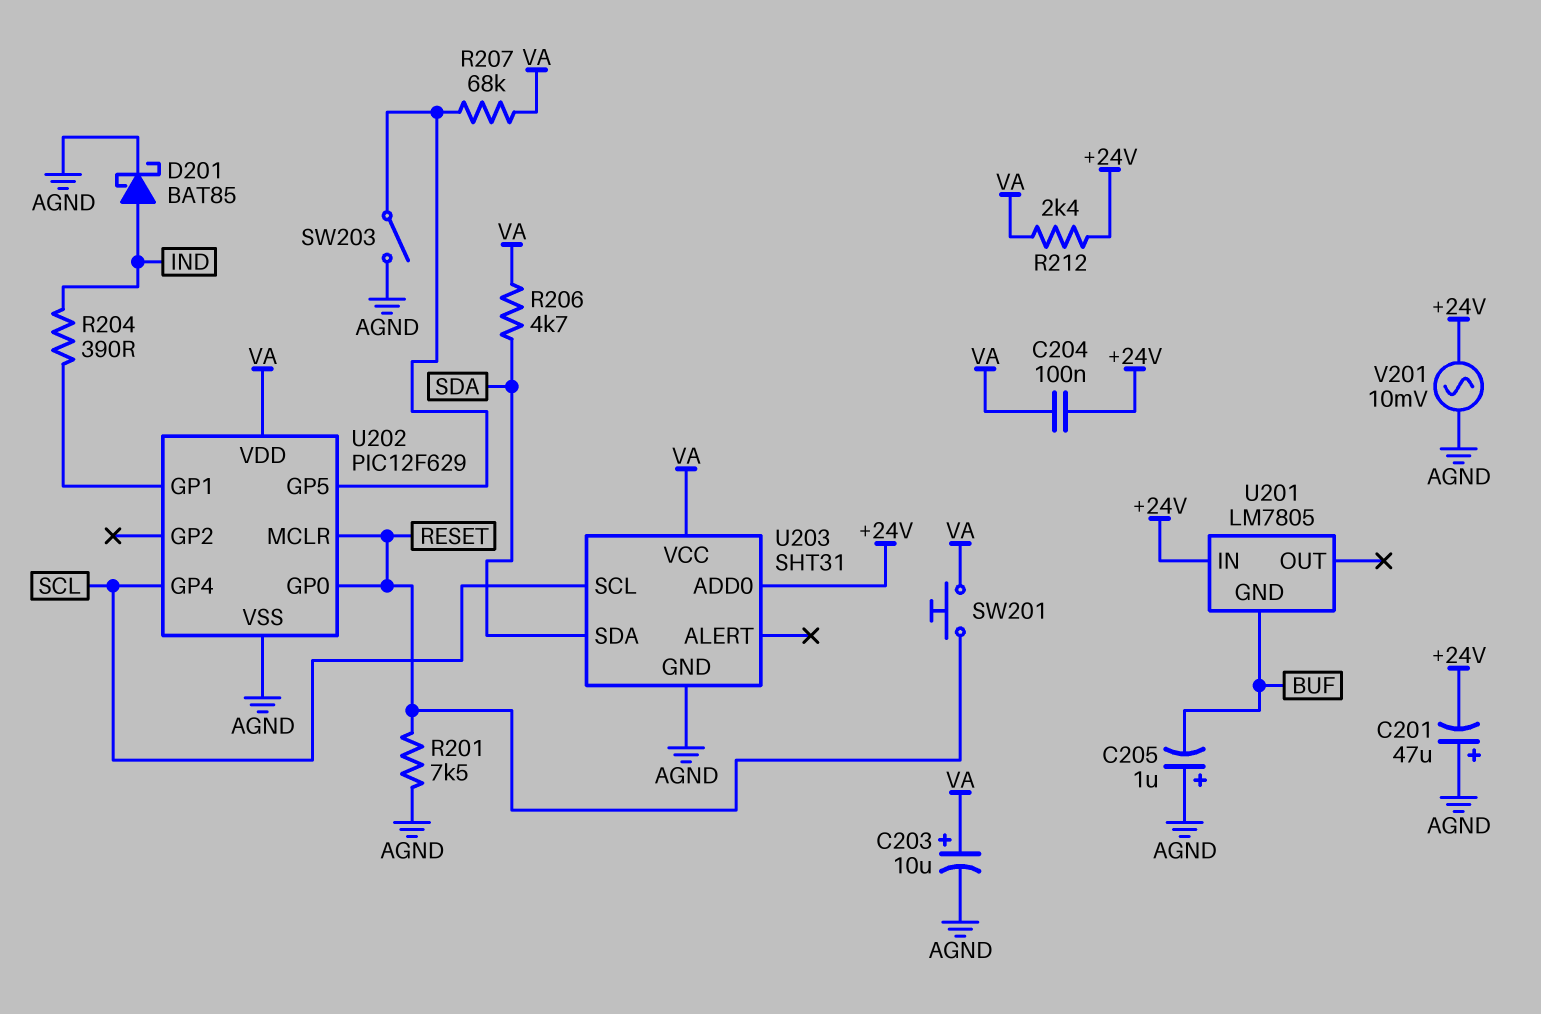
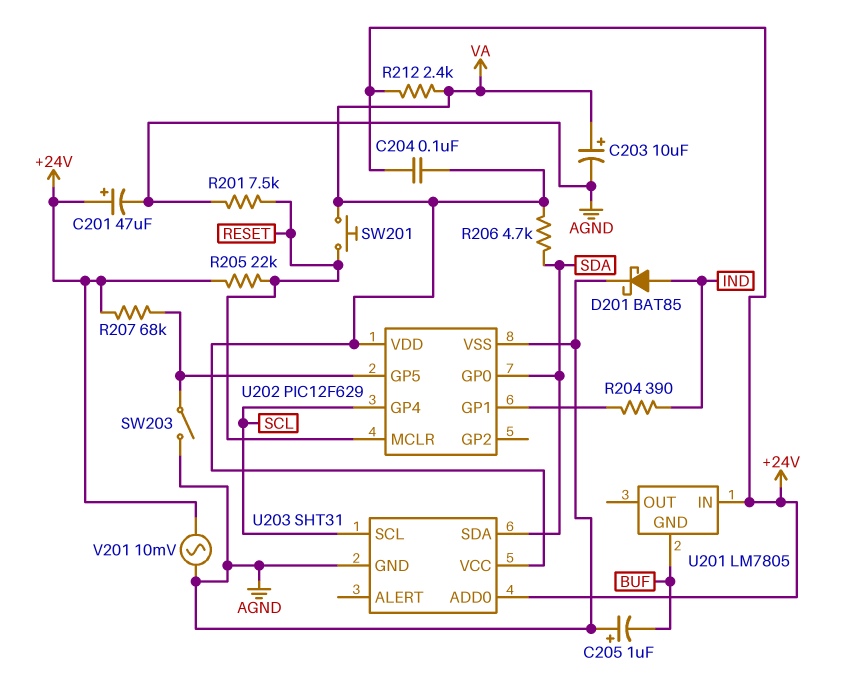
C201: 47uF (plus AGND, minus +24V) -> 47uF (plus +24V, minus AGND)
R205: none -> 22k (+24V, RESET)
R207: 68k (U202/GP5, VA) -> 68k (+24V, U202/GP5)
U202 pin GP0: RESET -> SDA

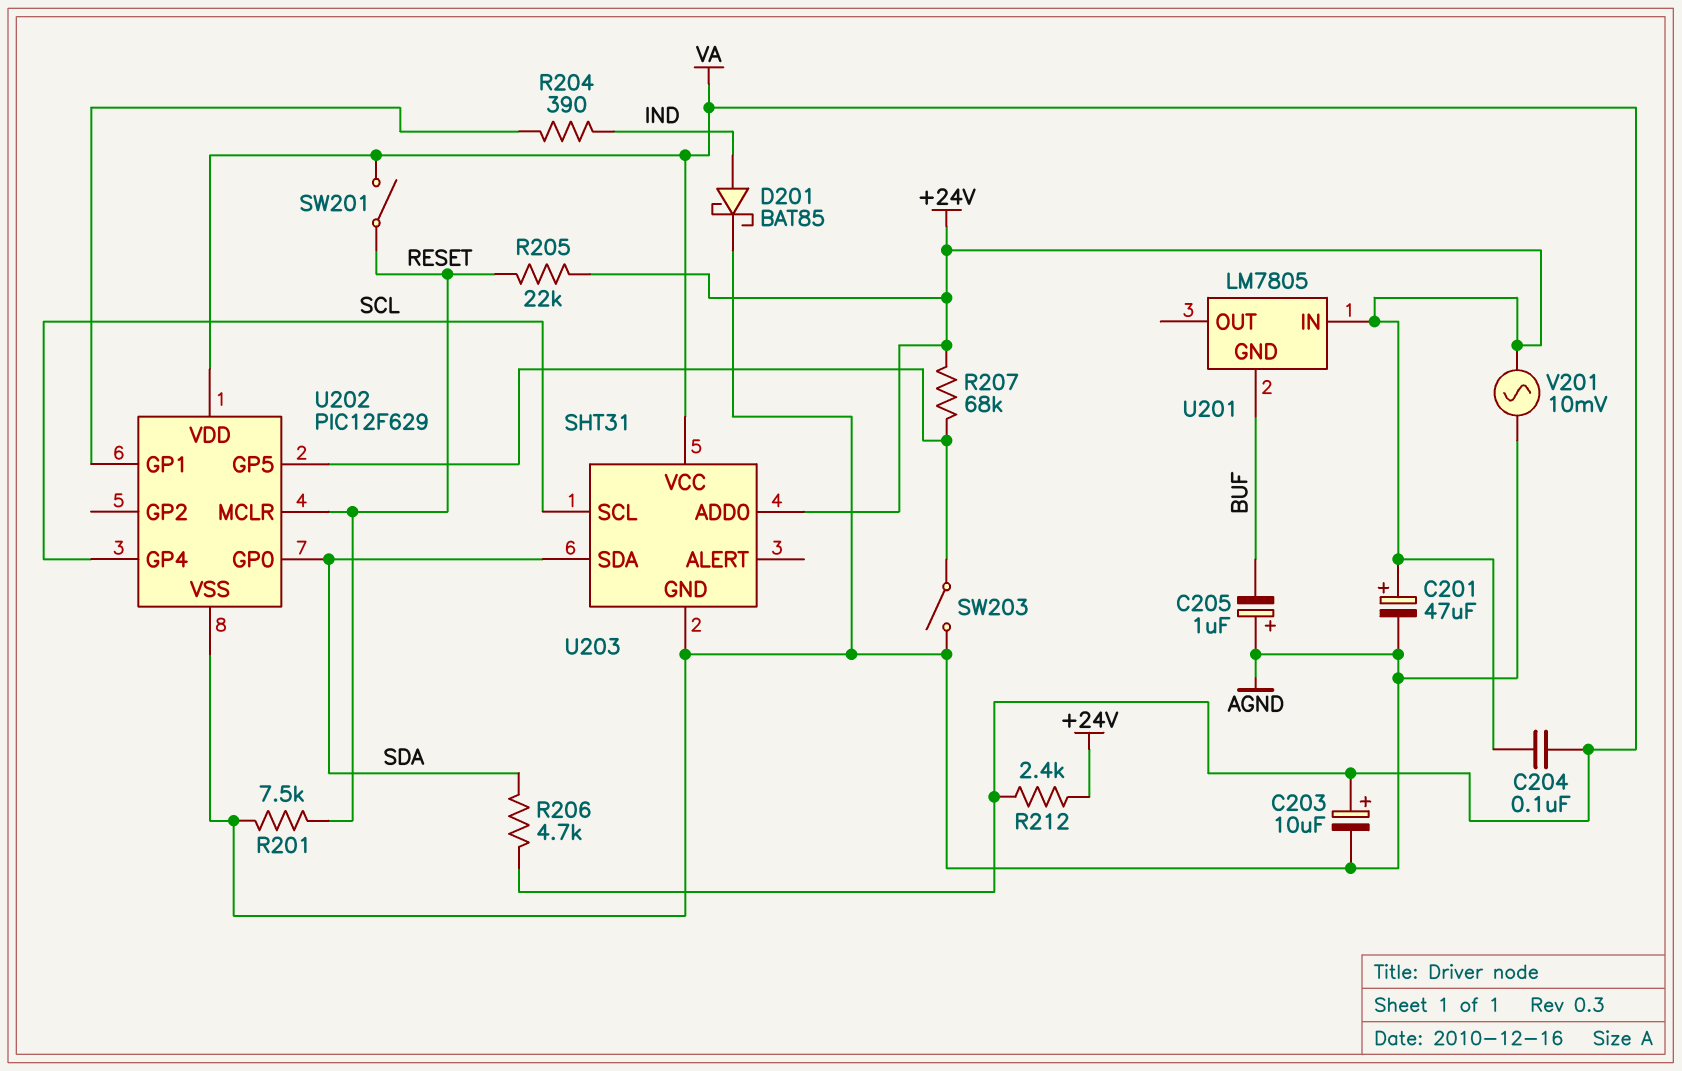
SW201: button (RESET, VA) -> switch (RESET, VA)

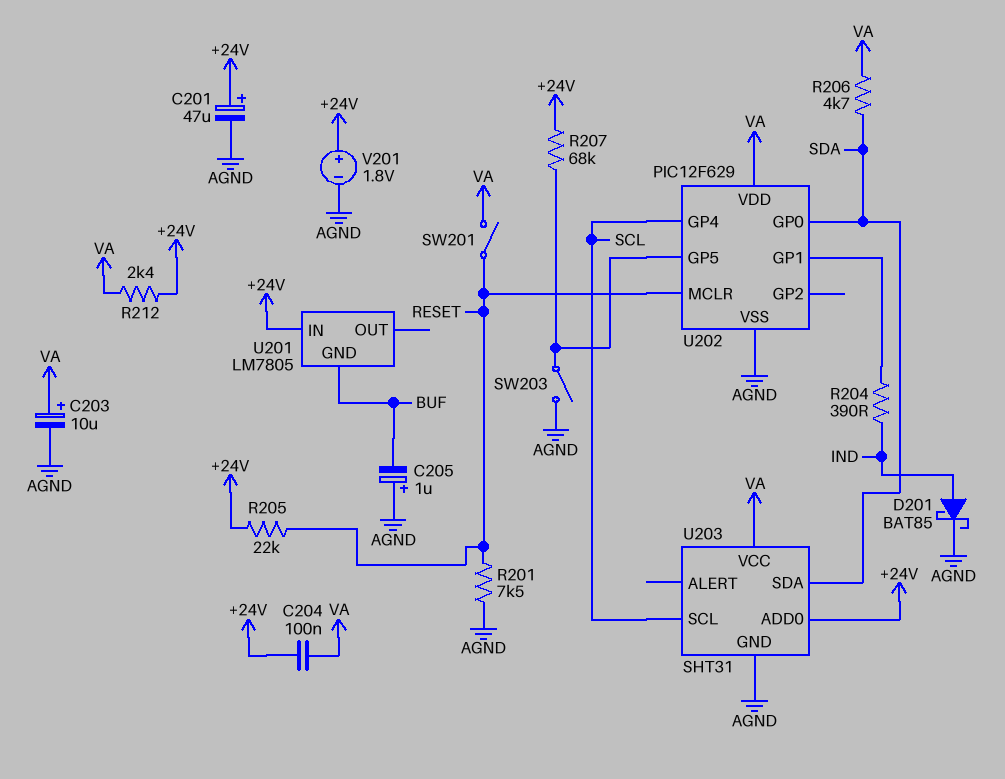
V201: AC 10mV (+24V, AGND) -> 1.8V (plus +24V, minus AGND)

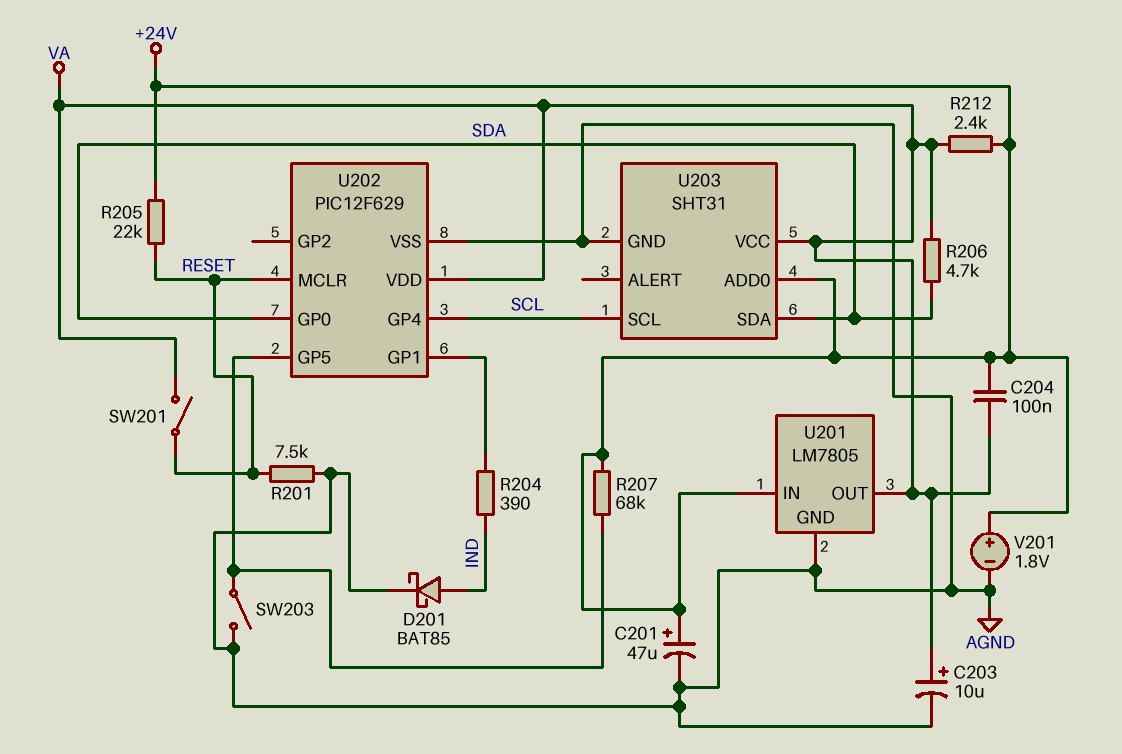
C205: 1uF (plus AGND, minus BUF) -> none
U201 pin GND: BUF -> AGND
U201 pin OUT: none -> VA

